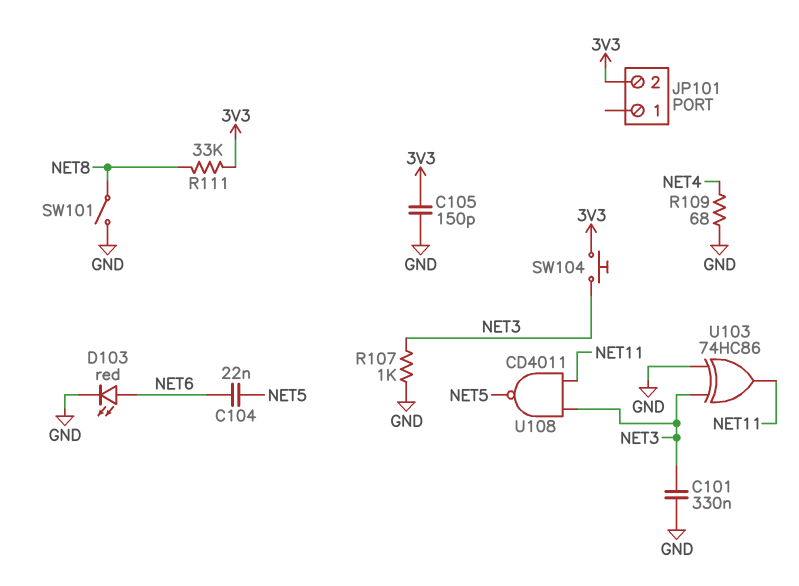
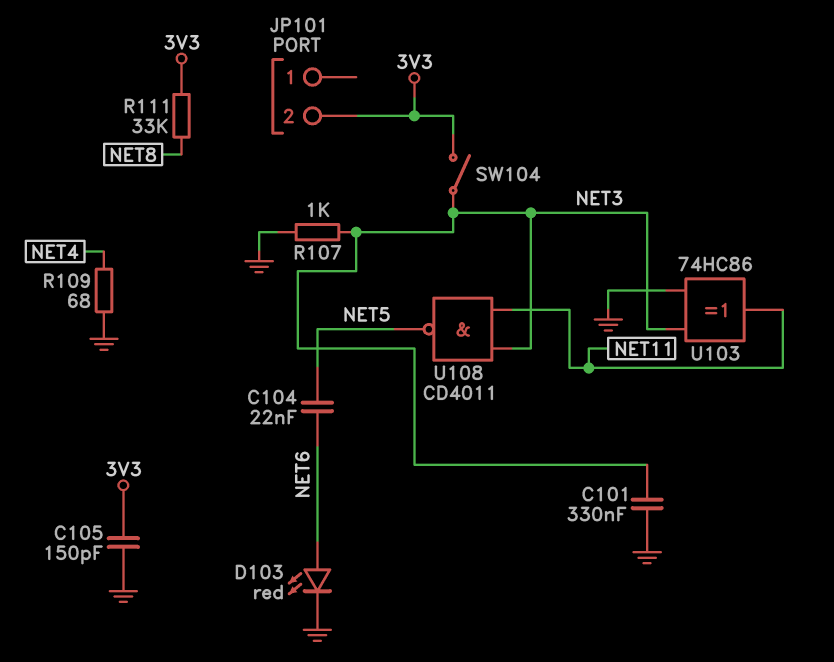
SW101: switch (GND, NET8) -> none
SW104: button (3V3, NET3) -> switch (3V3, NET3)

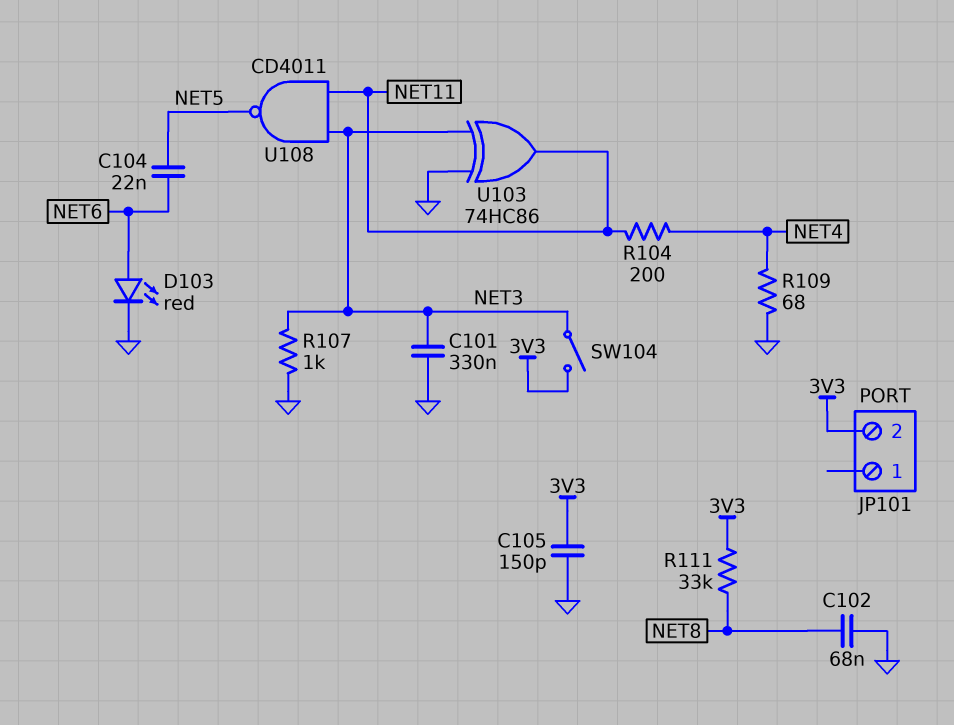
C102: none -> 68nF (GND, NET8)
R104: none -> 200 (NET4, NET11)

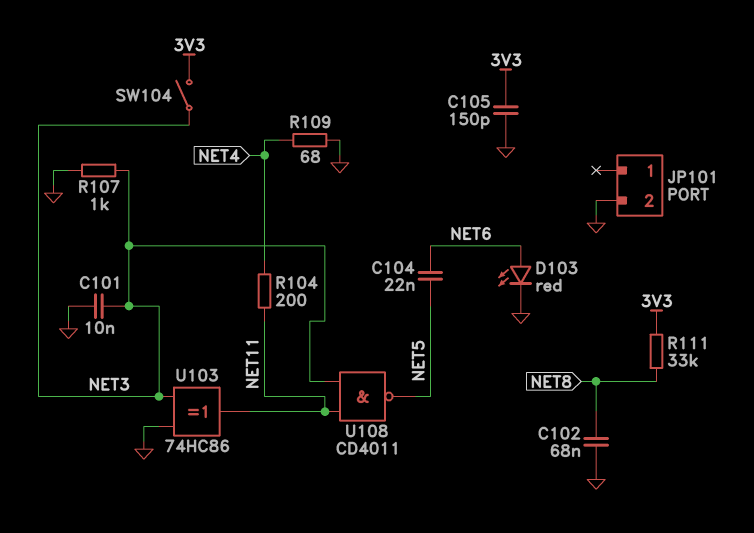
C101: 330nF (GND, NET3) -> 10nF (GND, NET3)
JP101 pin 2: 3V3 -> GND

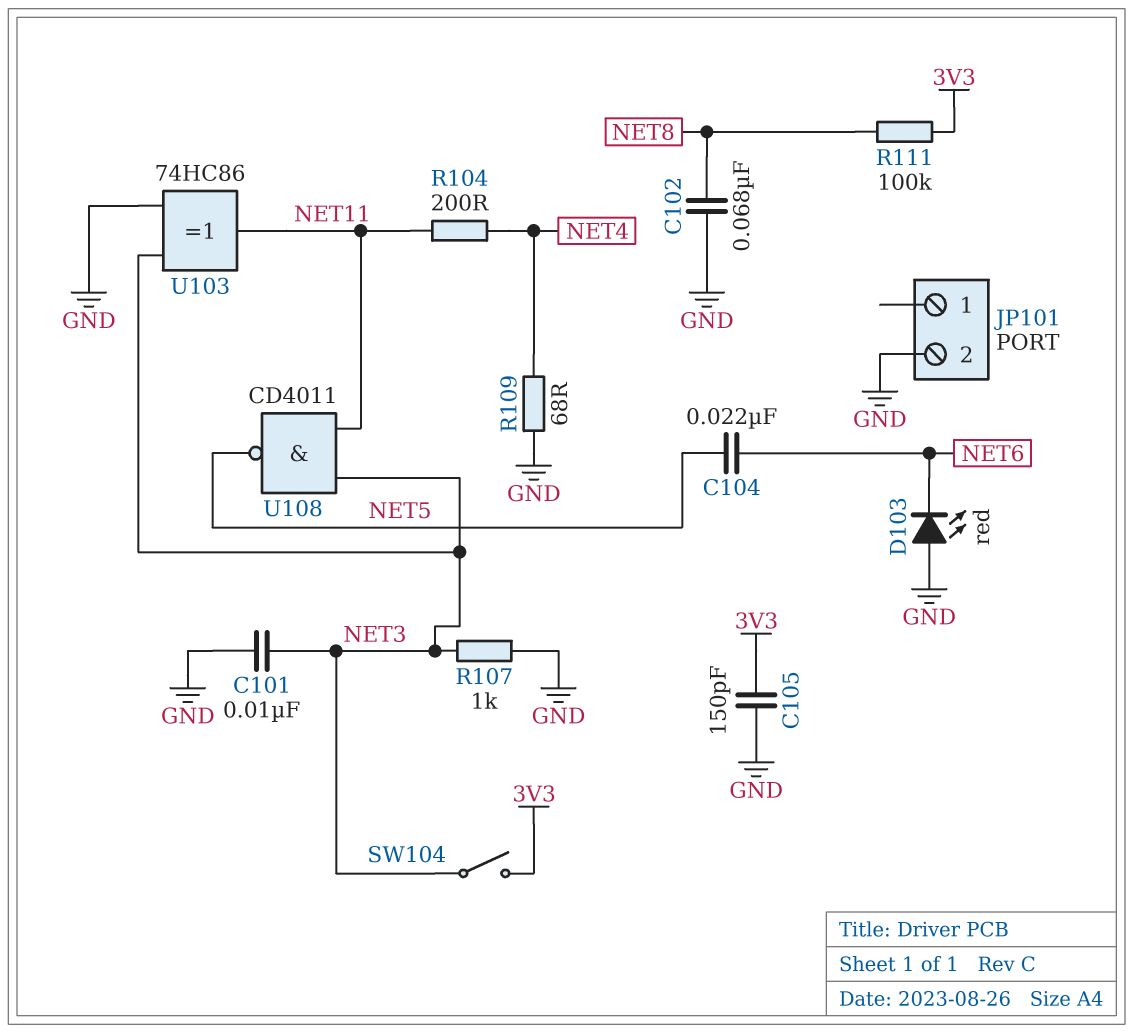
D103: LED red (A NET6, K GND) -> LED red (A GND, K NET6)
R111: 33k (3V3, NET8) -> 100k (3V3, NET8)

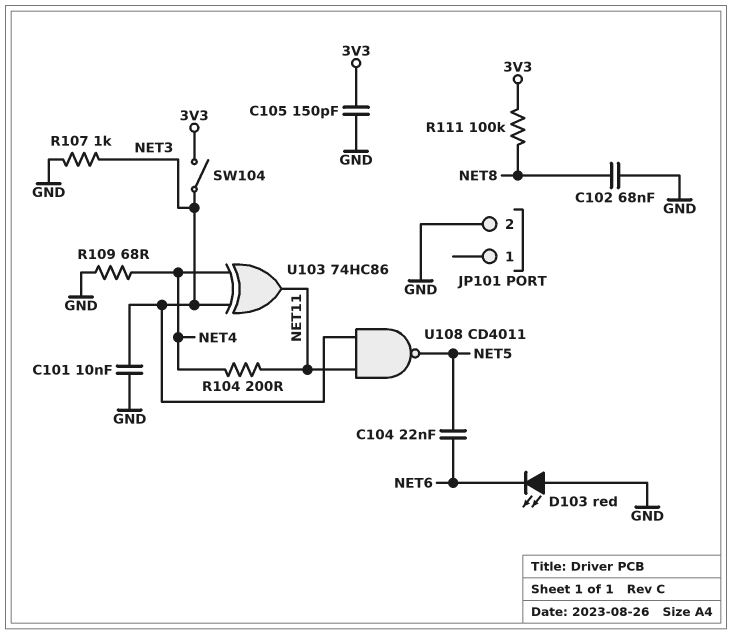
U103: XOR 74HC86 (in GND, in NET3, out NET11) -> XOR 74HC86 (in NET3, in NET4, out NET11)

